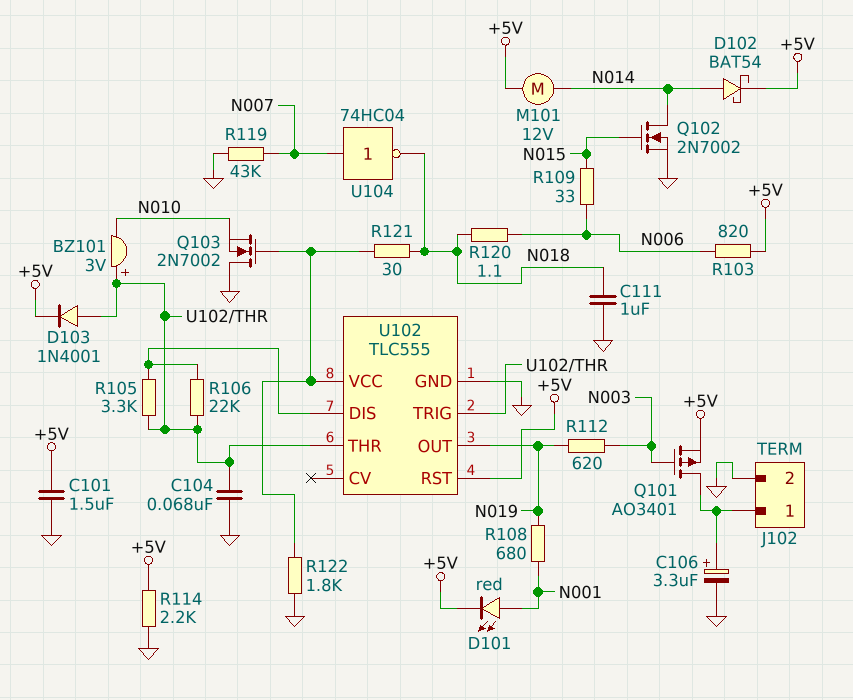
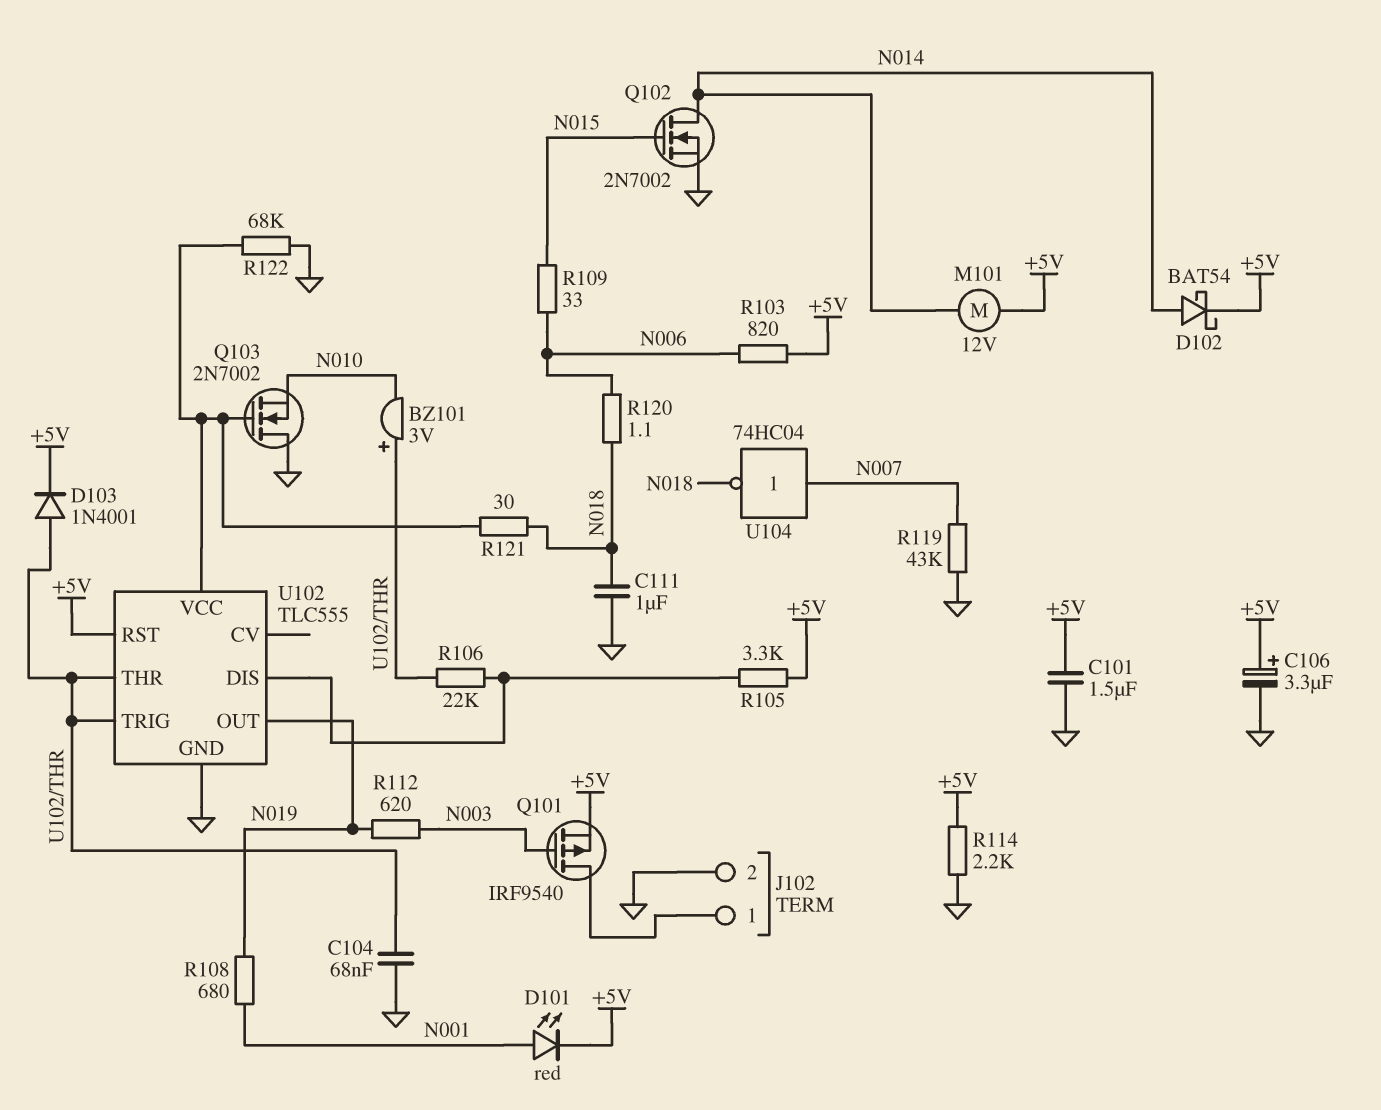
C106: 3.3uF (plus J102/1, minus GND) -> 3.3uF (plus +5V, minus GND)
Q101: PMOS AO3401 (G N003, D J102/1, S +5V) -> PMOS IRF9540 (G N003, D J102/1, S +5V)
R105: 3.3k (U102/DIS, U102/THR) -> 3.3k (+5V, U102/DIS)
R122: 1.8k (GND, U102/VCC) -> 68k (GND, U102/VCC)

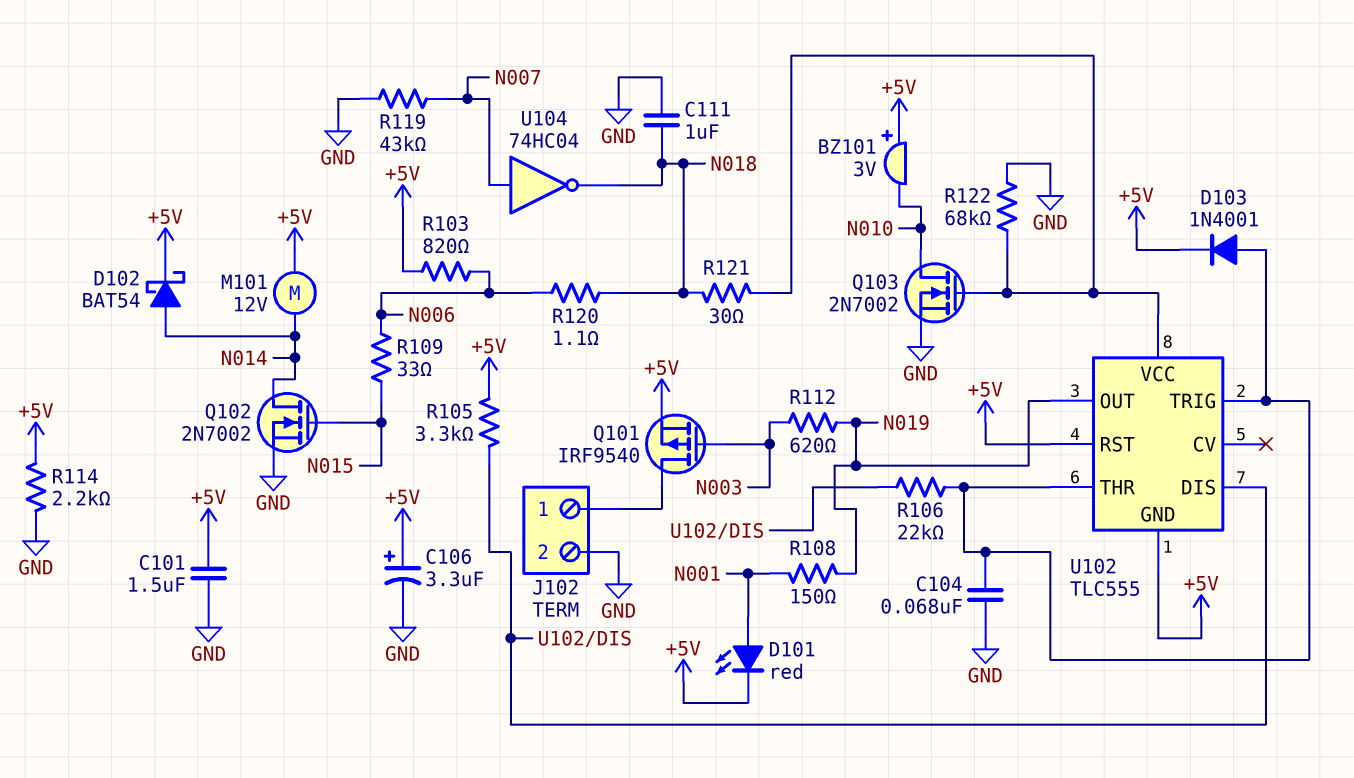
BZ101: buzzer 3V (plus U102/THR, minus N010) -> buzzer 3V (plus +5V, minus N010)
Q103: NMOS 2N7002 (G U102/VCC, D GND, S N010) -> NMOS 2N7002 (G U102/VCC, D N010, S GND)
R108: 680 (N001, N019) -> 150 (N001, N019)
U102 pin GND: GND -> +5V

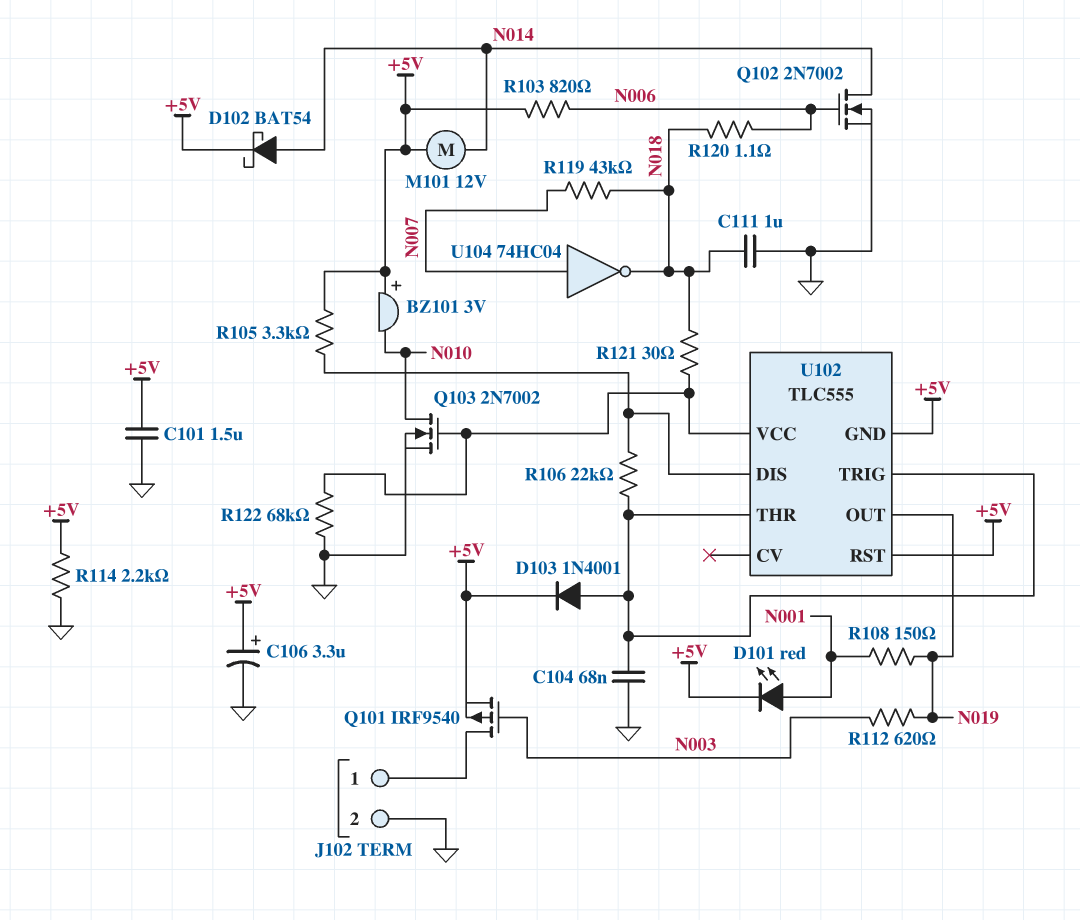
Q102: NMOS 2N7002 (G N015, D N014, S GND) -> NMOS 2N7002 (G N006, D N014, S GND)
R109: 33 (N006, N015) -> none
R119: 43k (GND, N007) -> 43k (N007, N018)

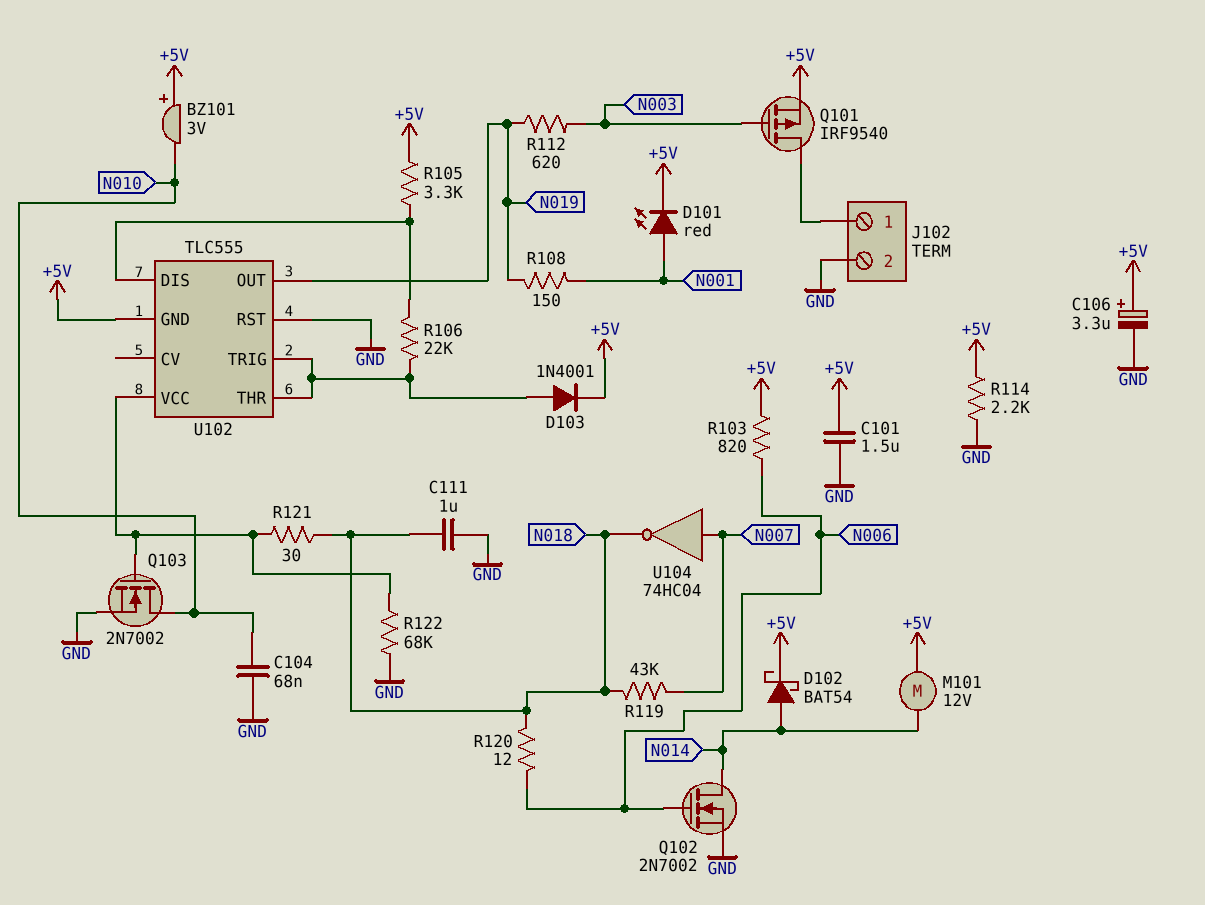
C104: 68nF (GND, U102/THR) -> 68nF (GND, N010)
R120: 1.1 (N006, N018) -> 12 (N006, N018)
U102 pin RST: +5V -> GND

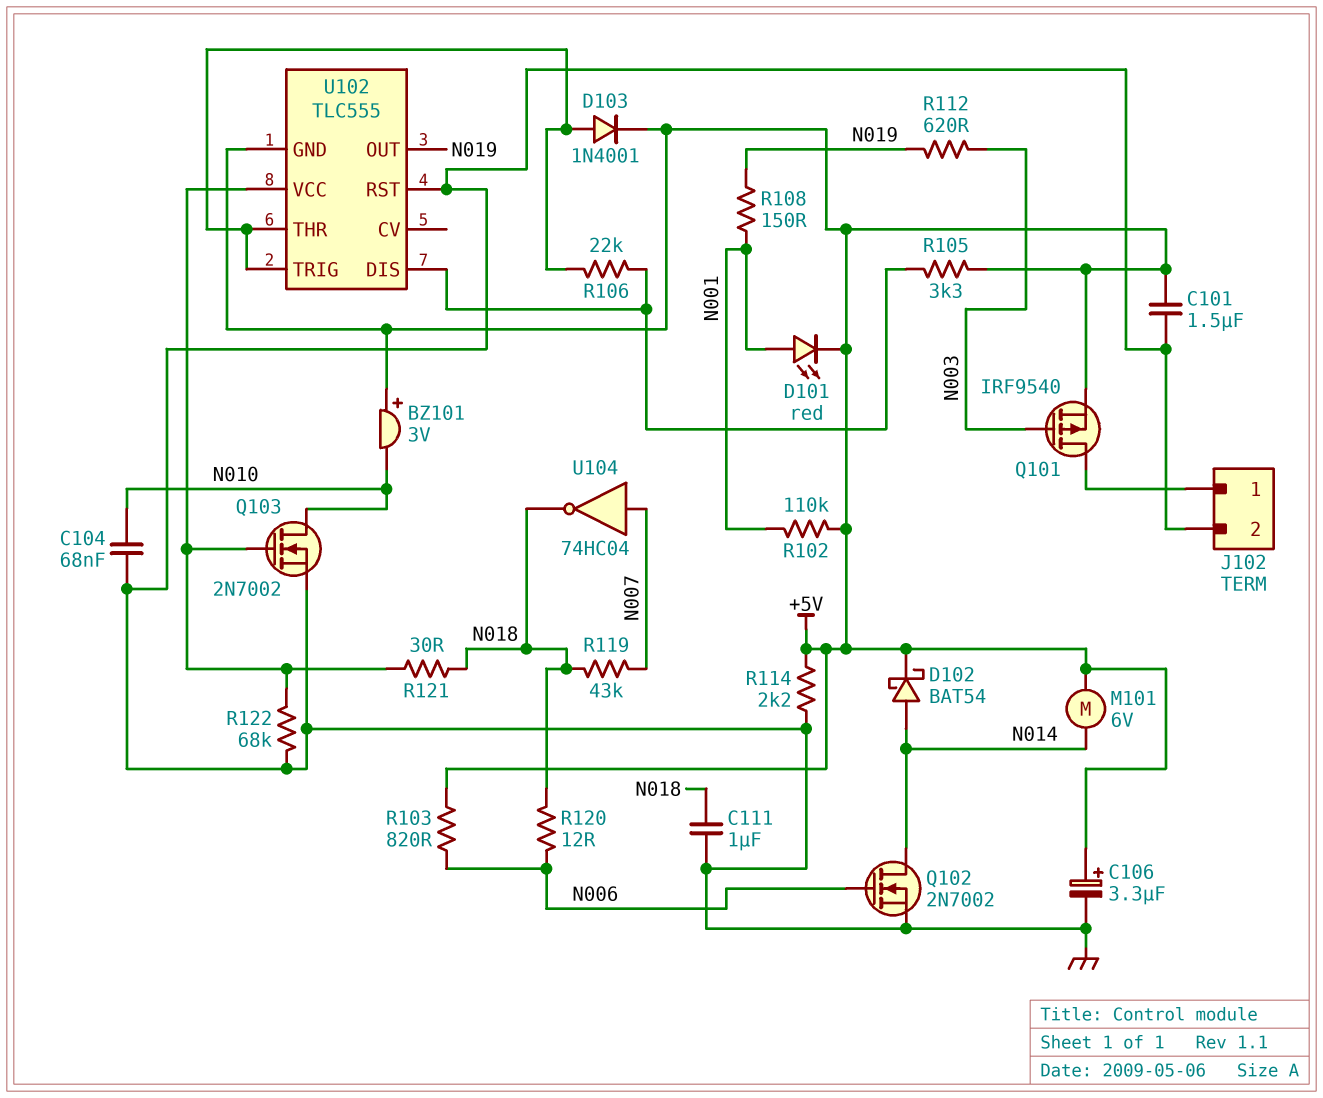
M101: motor 12V (+5V, N014) -> motor 6V (+5V, N014)
R102: none -> 110k (+5V, N001)

